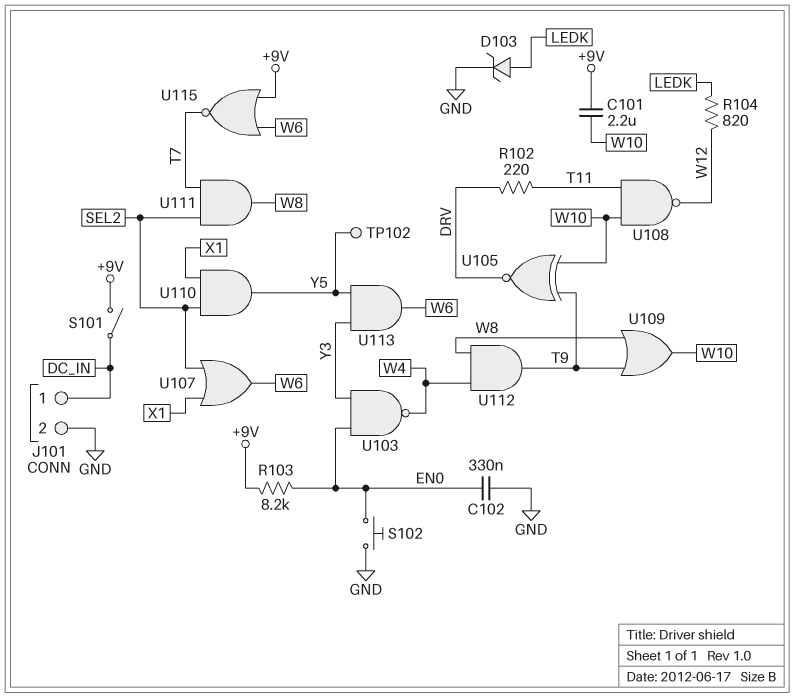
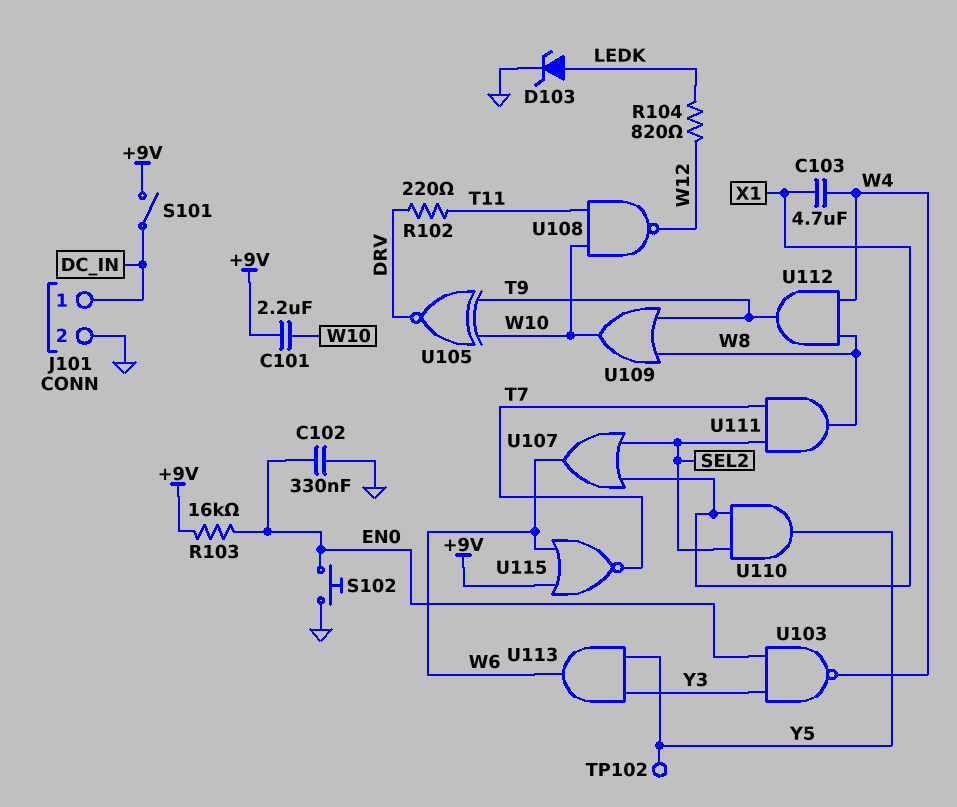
C103: none -> 4.7uF (W4, X1)
R103: 8.2k (+9V, EN0) -> 16k (+9V, EN0)

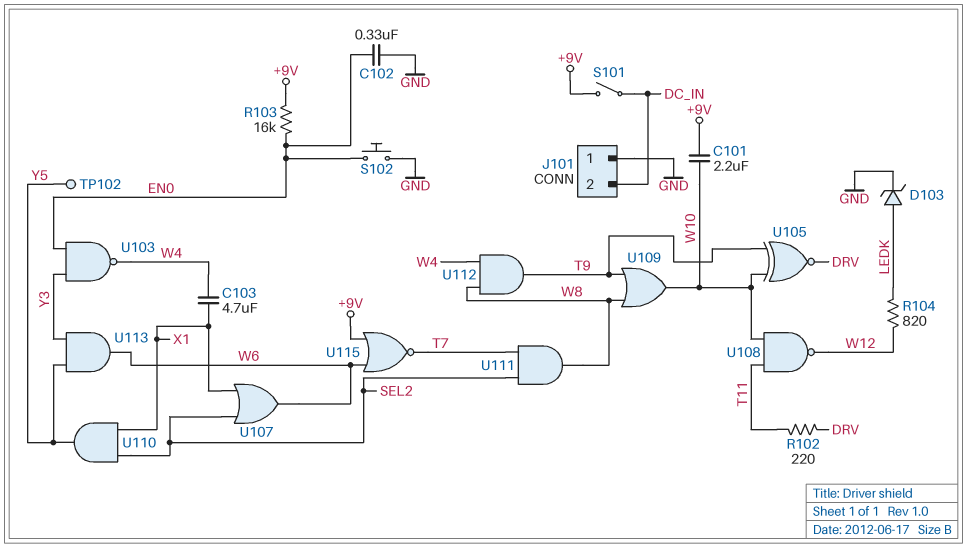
J101 pin 1: DC_IN -> GND
J101 pin 2: GND -> DC_IN

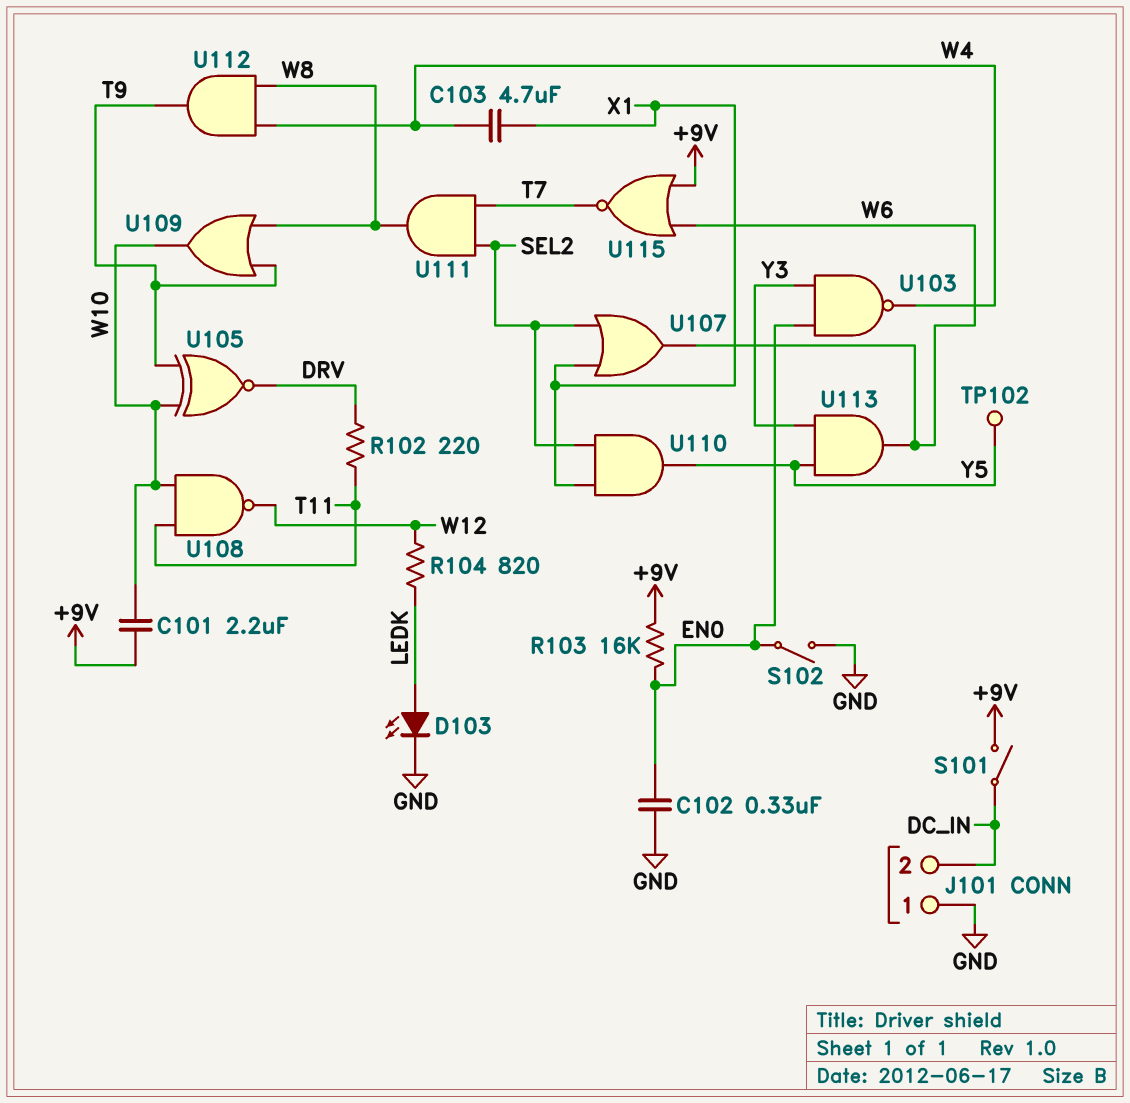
D103: zener (A LEDK, K GND) -> LED (A LEDK, K GND)
S102: button (EN0, GND) -> switch (EN0, GND)

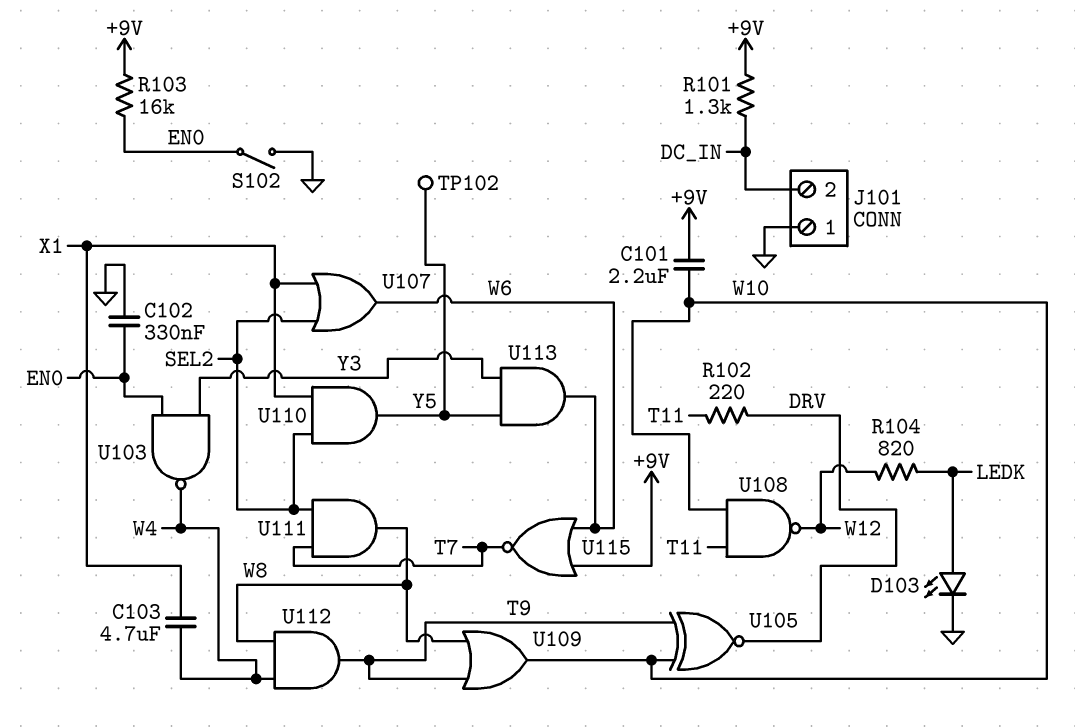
R101: none -> 1.3k (+9V, DC_IN)
S101: switch (+9V, DC_IN) -> none

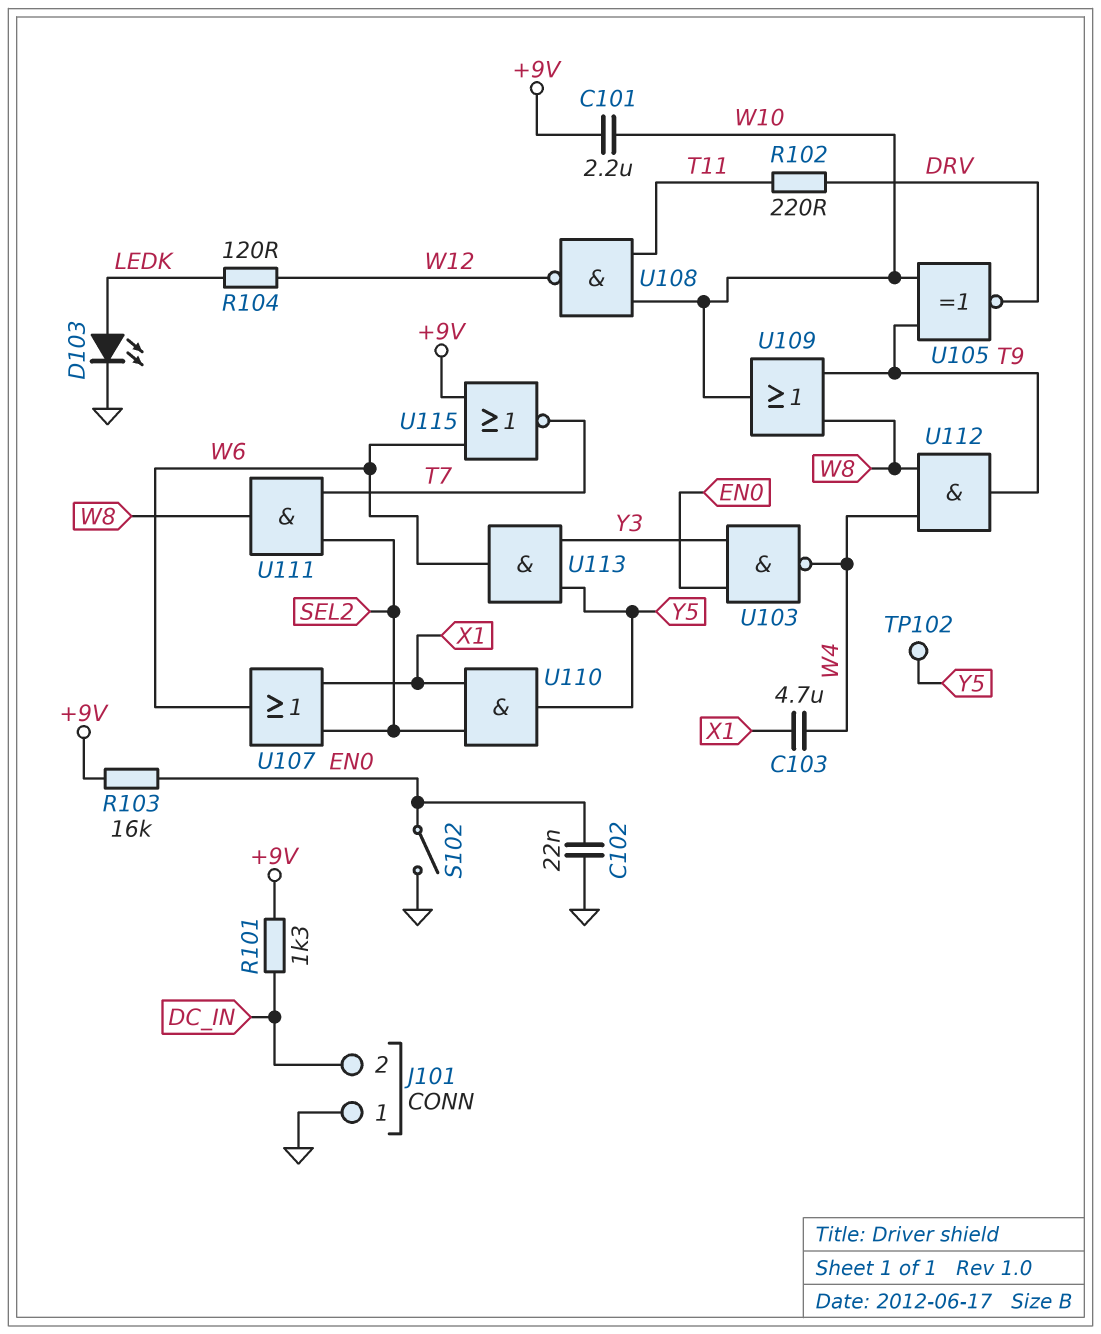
C102: 330nF (EN0, GND) -> 22nF (EN0, GND)
R104: 820 (LEDK, W12) -> 120 (LEDK, W12)

